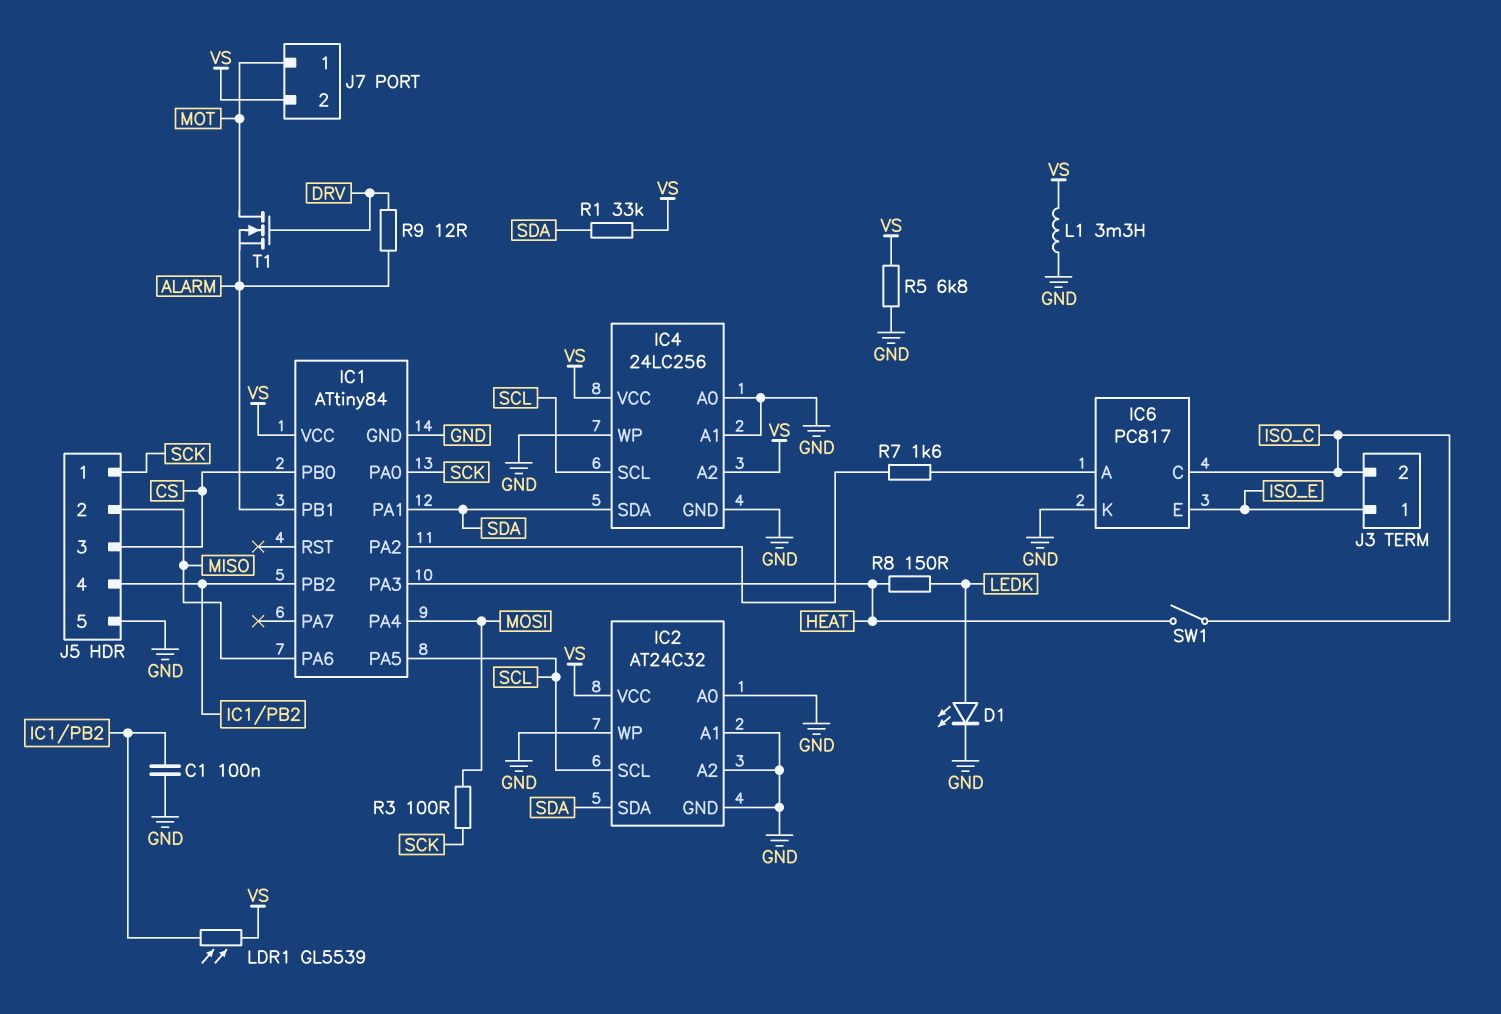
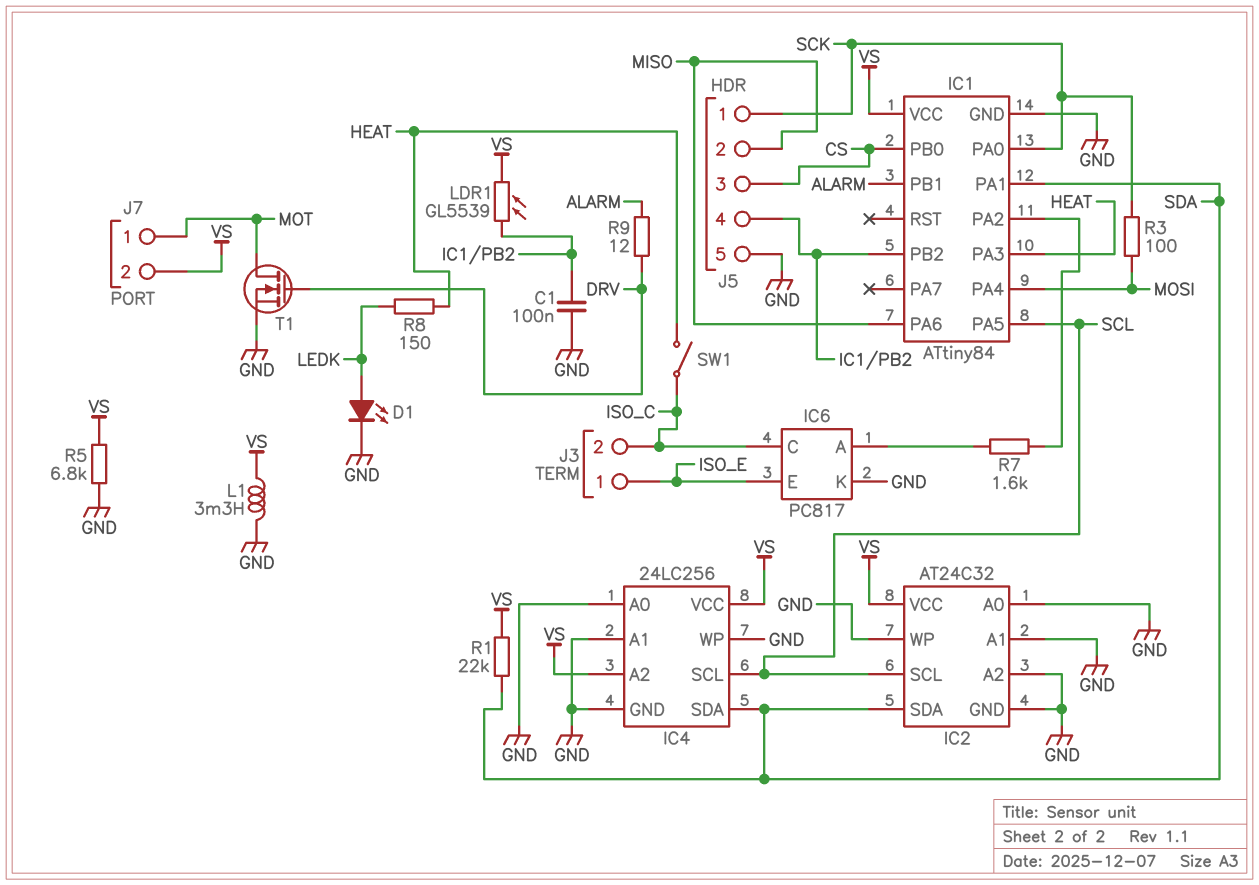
R1: 33k (SDA, VS) -> 22k (SDA, VS)
T1: NMOS (G DRV, D MOT, S ALARM) -> NMOS (G DRV, D MOT, S GND)

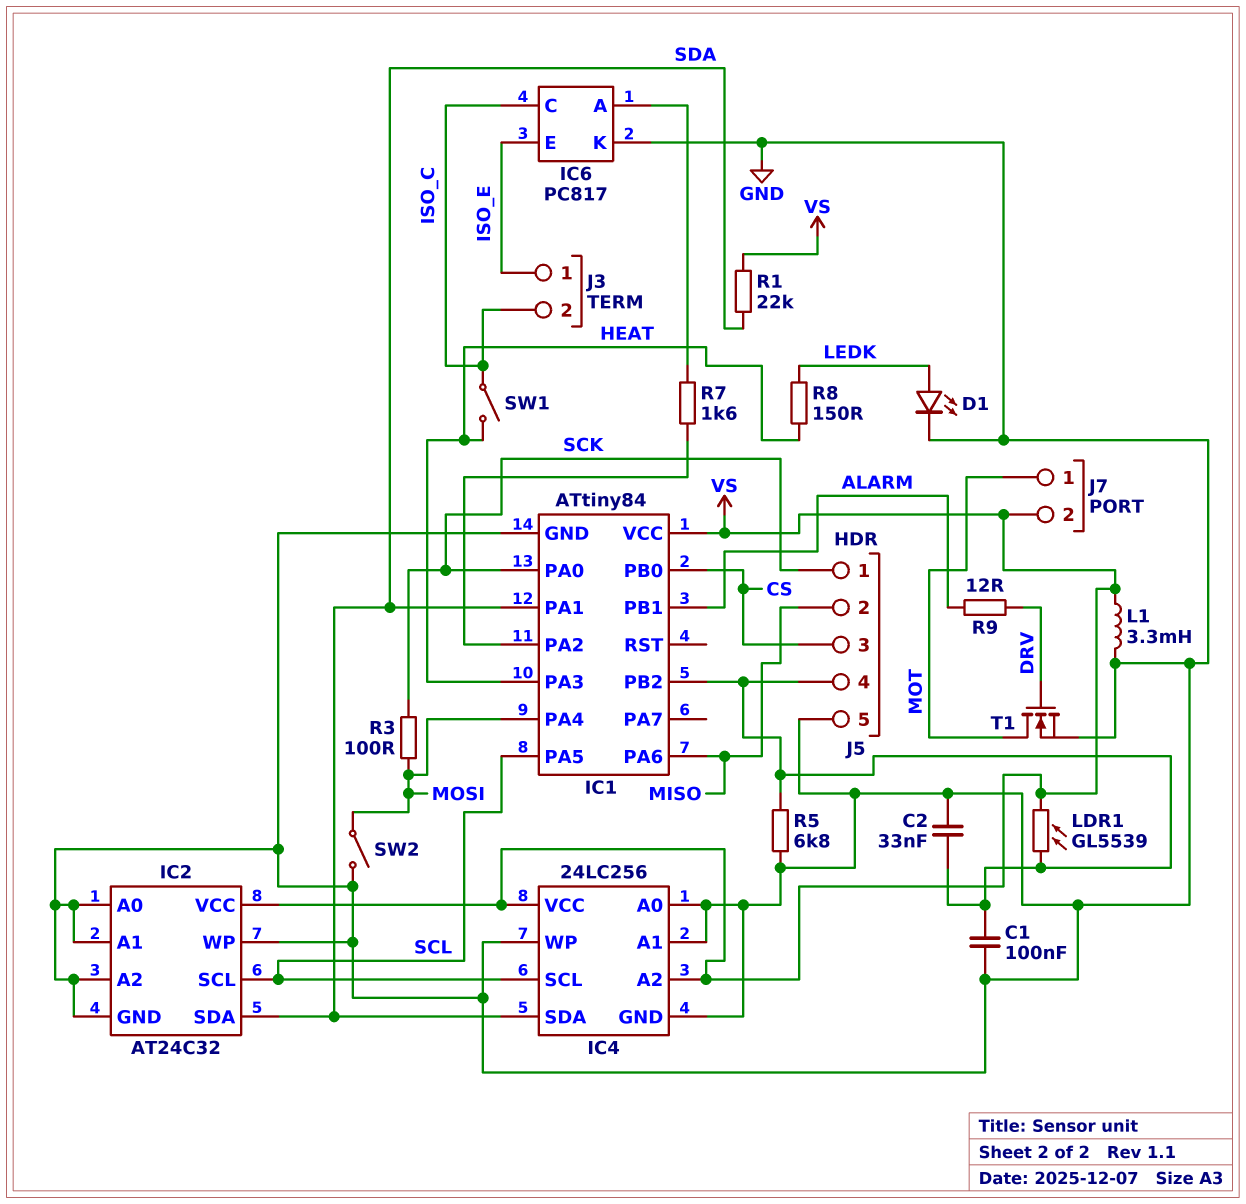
C2: none -> 33nF (GND, IC1/PB2)
R5: 6.8k (GND, VS) -> 6.8k (GND, IC1/PB2)
SW2: none -> switch (GND, MOSI)

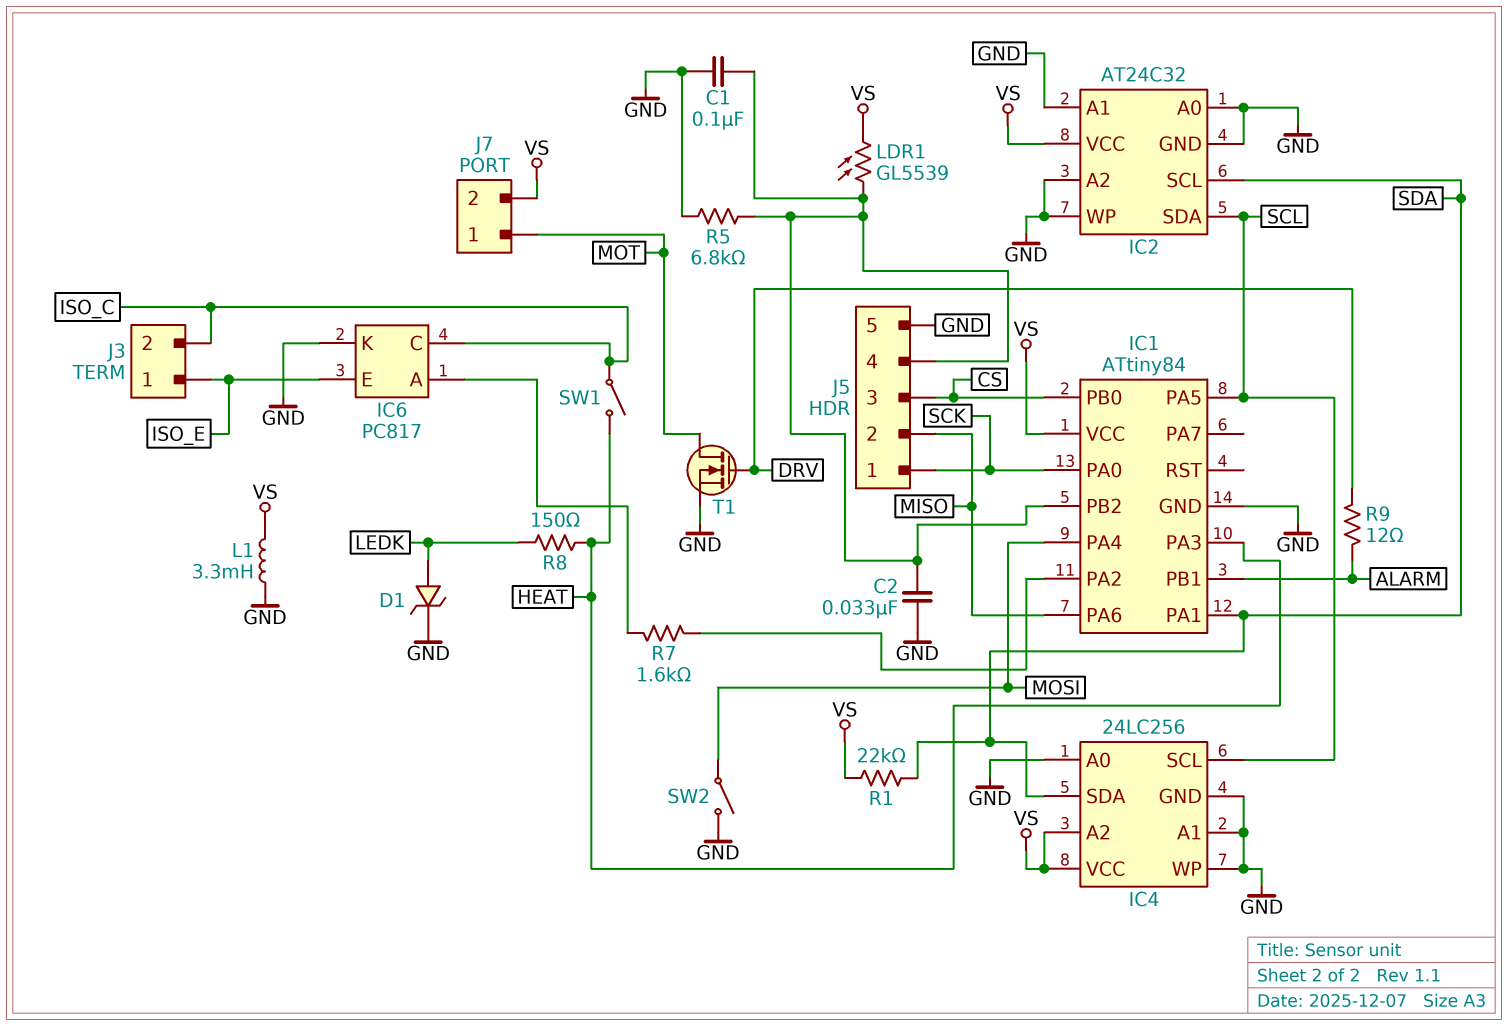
D1: LED (A LEDK, K GND) -> zener (A LEDK, K GND)
IC2 pin SCL: SCL -> SDA
IC2 pin SDA: SDA -> SCL
R3: 100 (MOSI, SCK) -> none

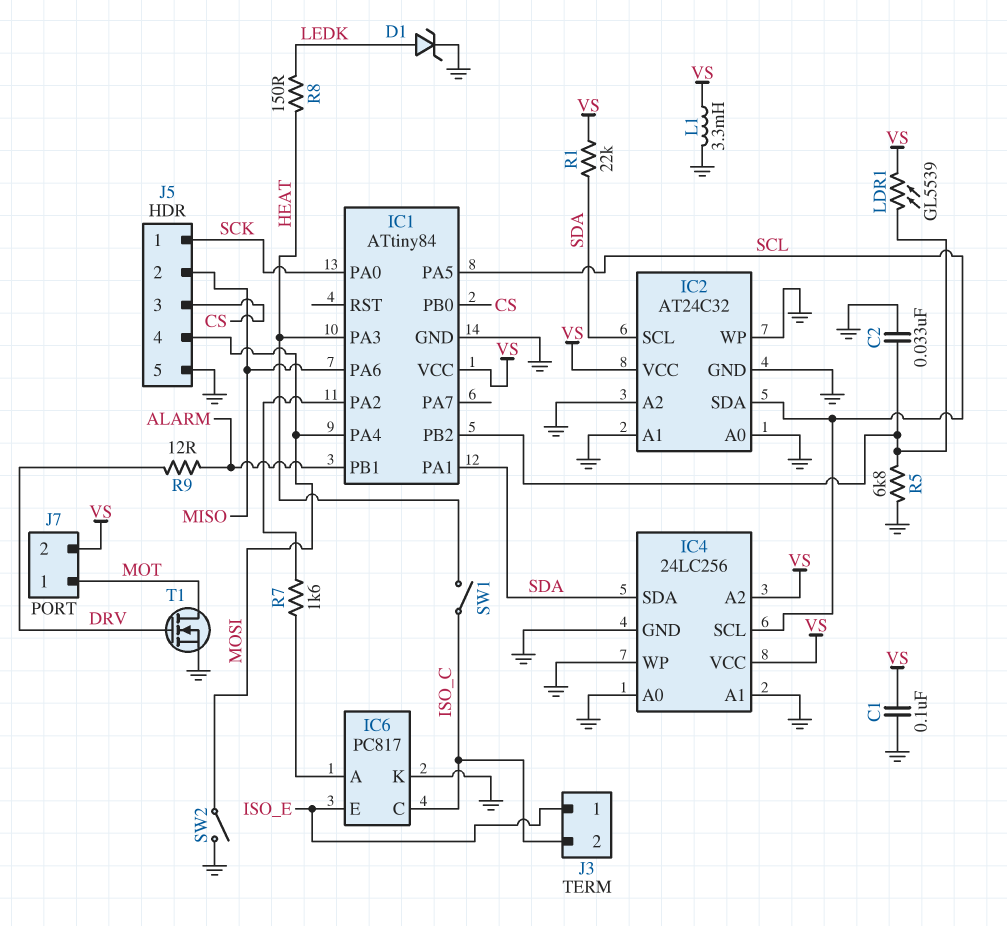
C1: 100nF (GND, IC1/PB2) -> 100nF (GND, VS)
J5 pin 4: IC1/PB2 -> MOSI

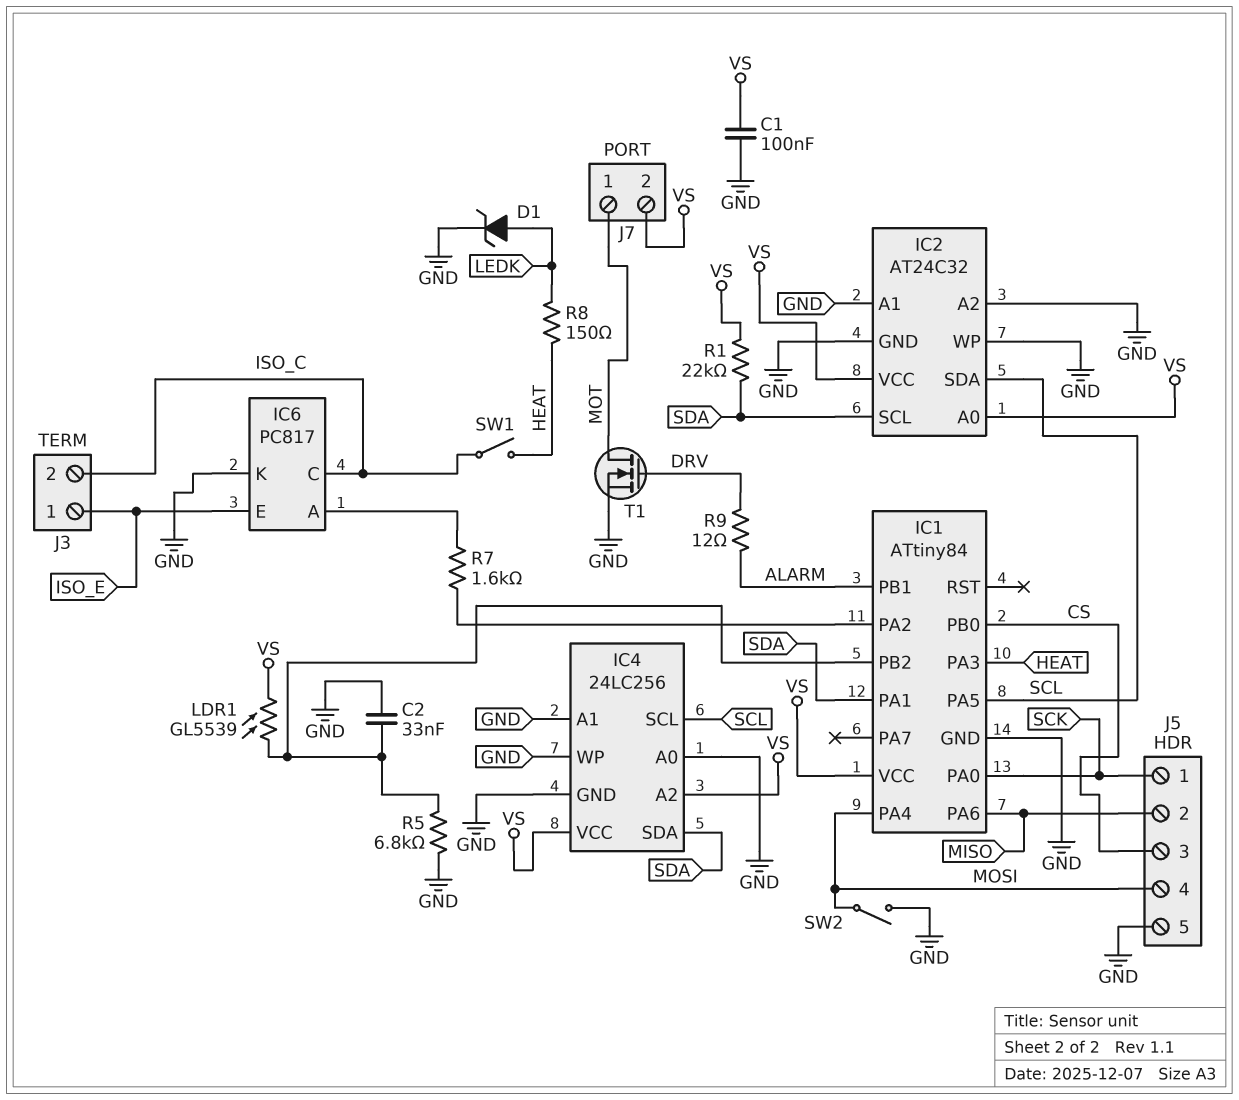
IC2 pin A0: GND -> VS
L1: 3.3mH (GND, VS) -> none

